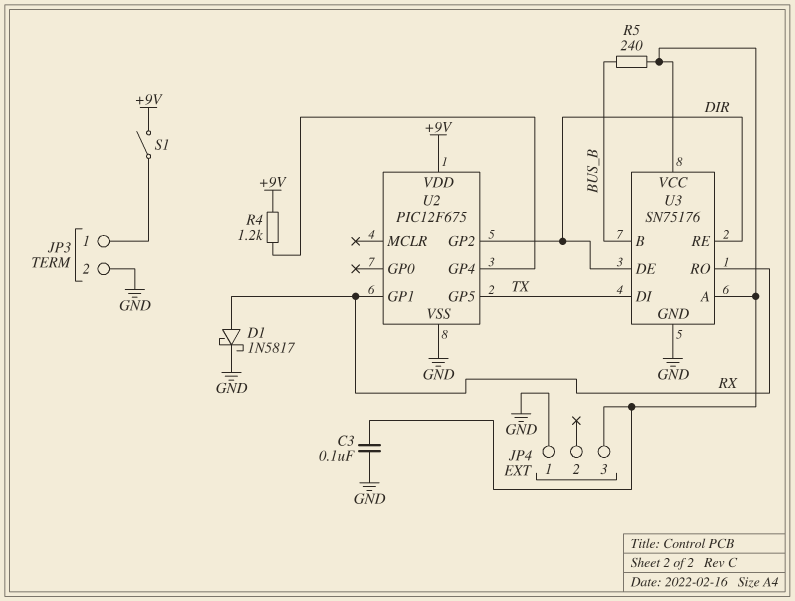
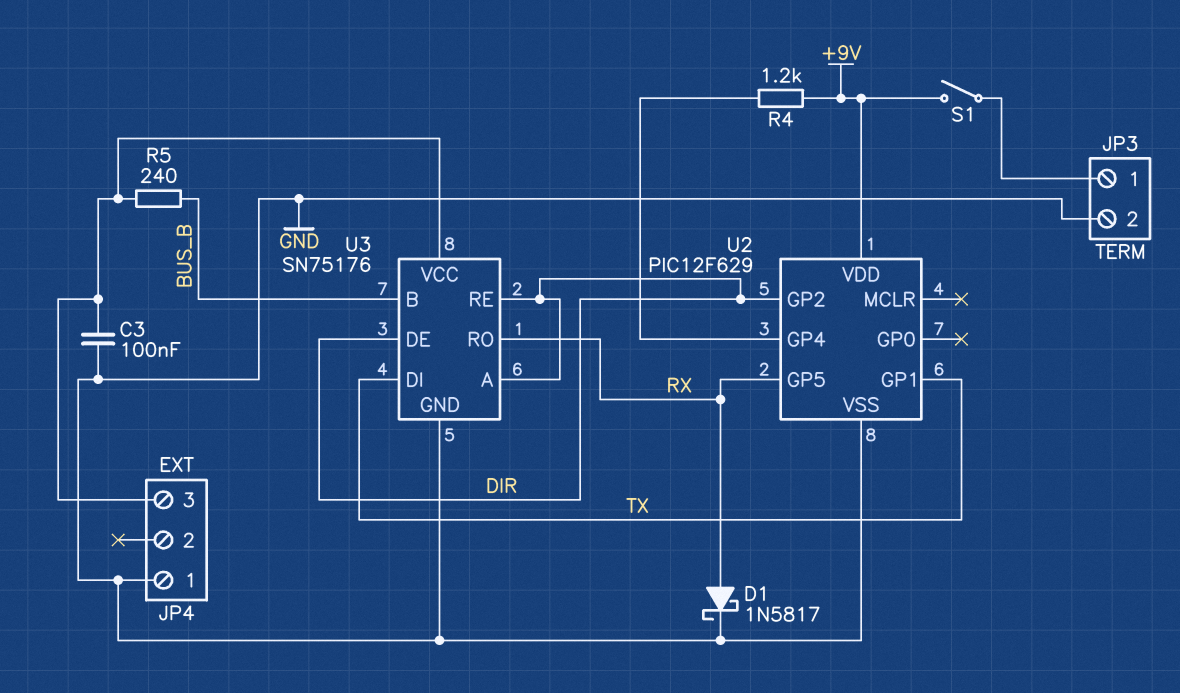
U2: PIC12F675 -> PIC12F629
U2 pin GP1: RX -> TX
U2 pin GP5: TX -> RX
U3 pin A: JP4/3 -> DIR

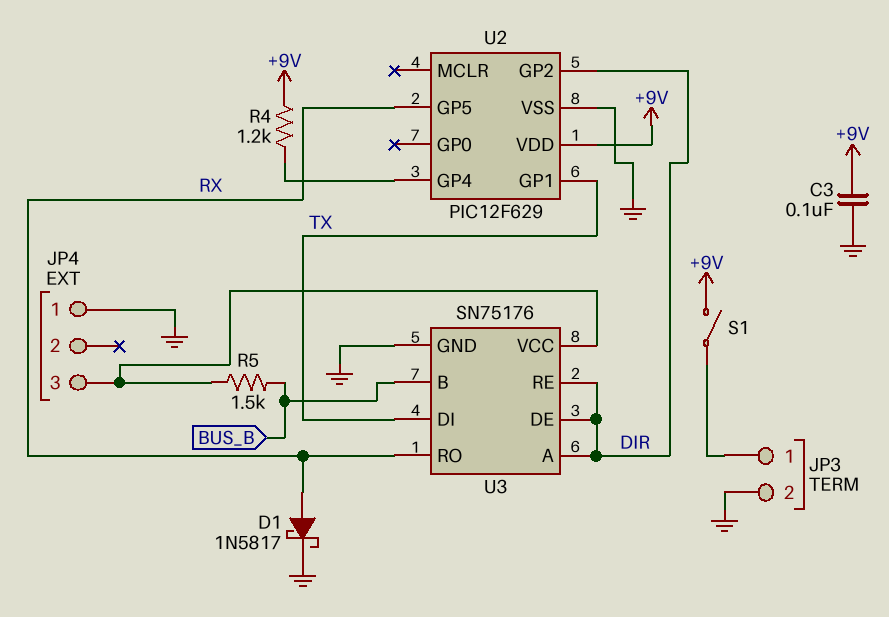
C3: 100nF (GND, JP4/3) -> 100nF (+9V, GND)
R5: 240 (BUS_B, JP4/3) -> 1.5k (BUS_B, JP4/3)

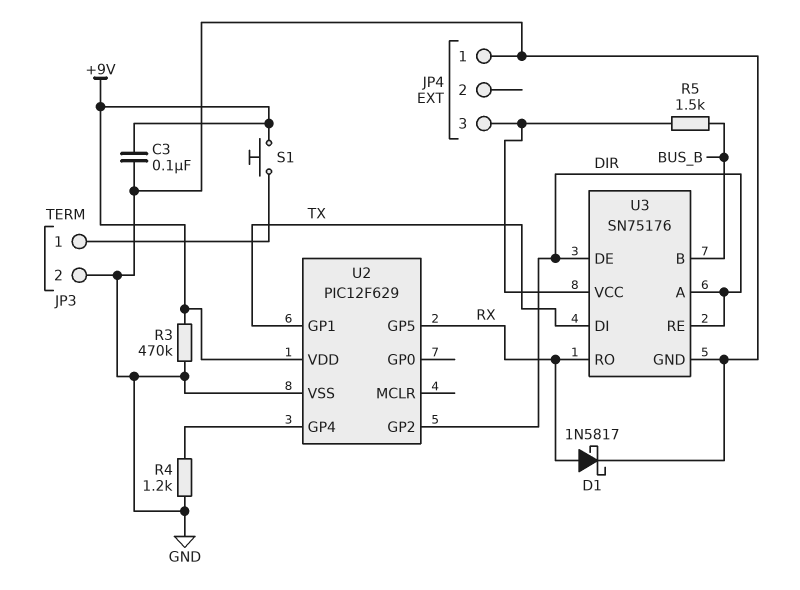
R3: none -> 470k (+9V, GND)
R4: 1.2k (+9V, U2/GP4) -> 1.2k (GND, U2/GP4)
S1: switch (+9V, JP3/1) -> button (+9V, JP3/1)

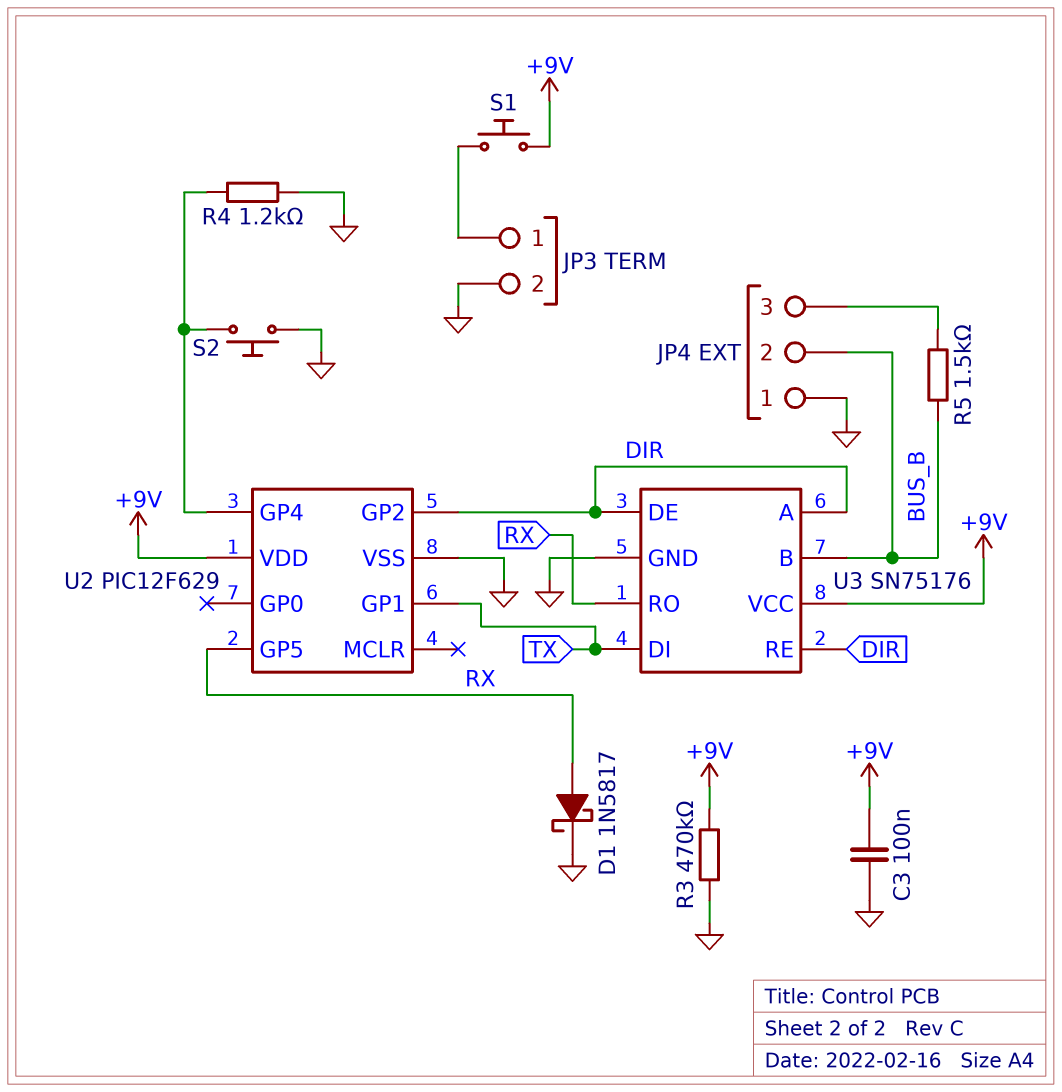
JP4 pin 2: none -> BUS_B
S2: none -> button (GND, U2/GP4)
U3 pin VCC: JP4/3 -> +9V

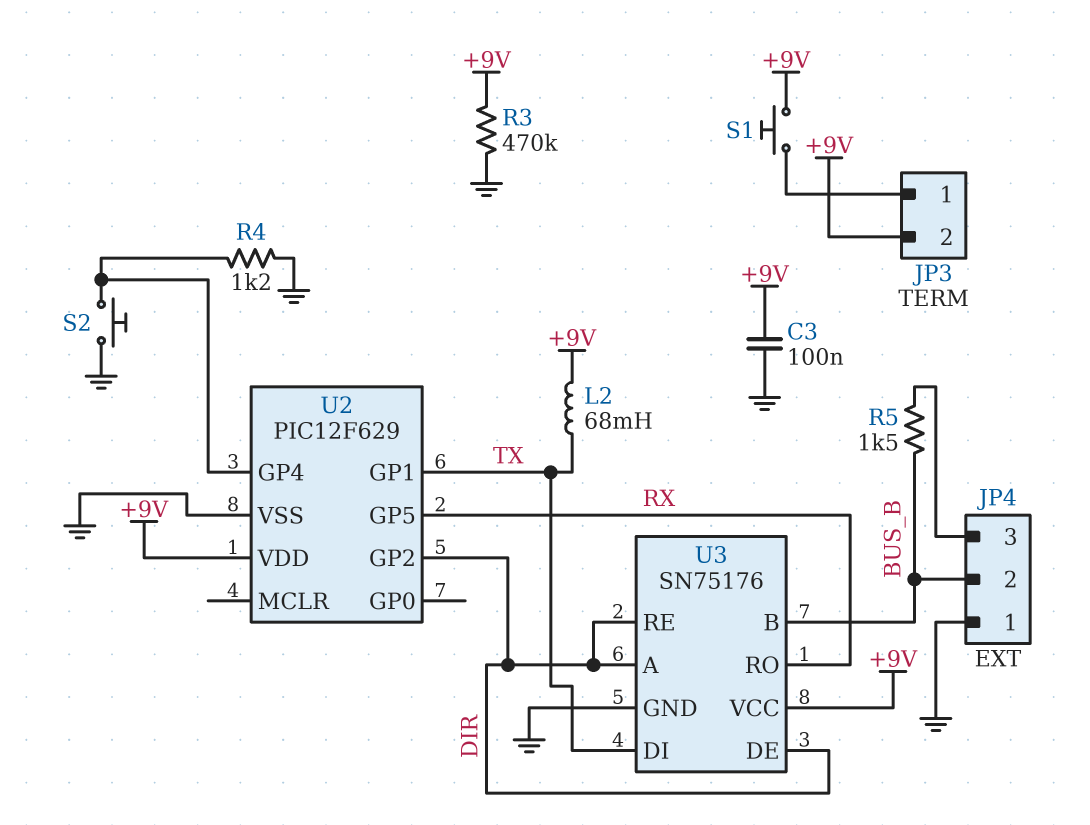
D1: schottky 1N5817 (A RX, K GND) -> none
JP3 pin 2: GND -> +9V
L2: none -> 68mH (+9V, TX)

